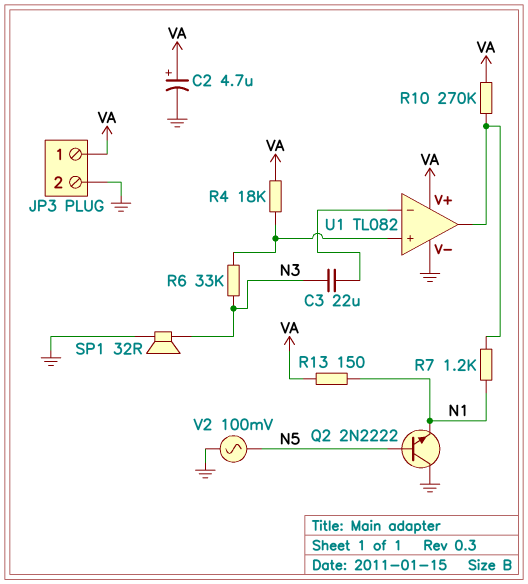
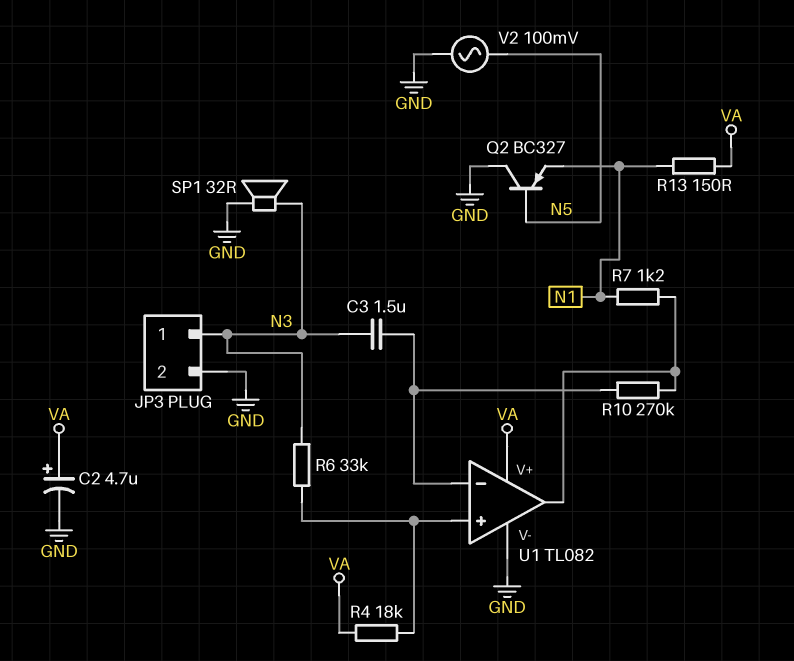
C3: 22uF (N3, U1/in-) -> 1.5uF (N3, U1/in-)
JP3 pin 1: VA -> N3
Q2: NPN 2N2222 (B N5, C GND, E N1) -> PNP BC327 (B N5, C GND, E N1)
R10: 270k (U1/out, VA) -> 270k (U1/in-, U1/out)

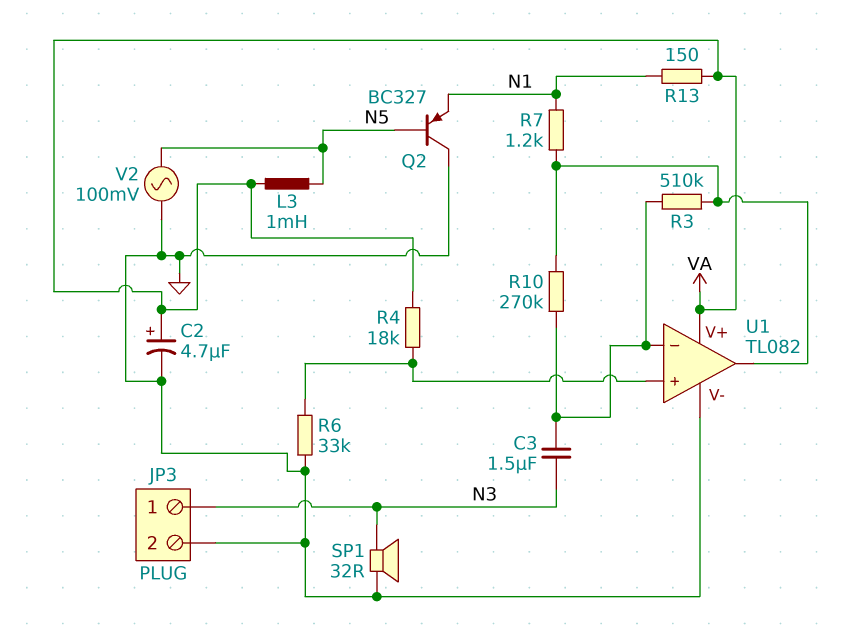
L3: none -> 1mH (N5, VA)
R3: none -> 510k (U1/in-, U1/out)
R6: 33k (N3, U1/in+) -> 33k (GND, U1/in+)

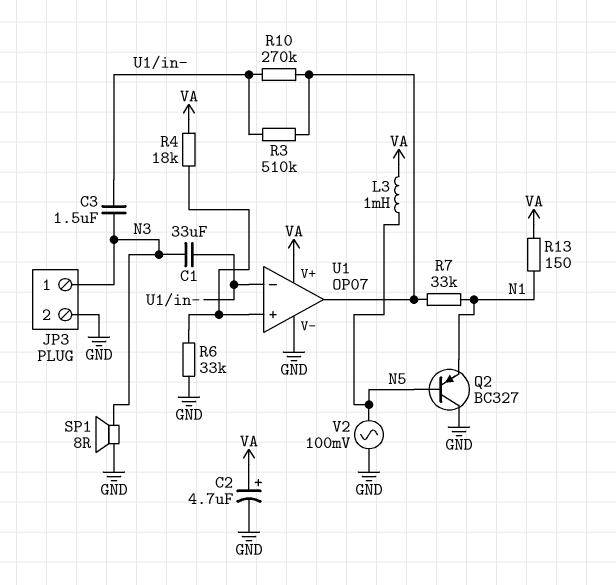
C1: none -> 33uF (N3, U1/in-)
R7: 1.2k (N1, U1/out) -> 33k (N1, U1/out)
SP1: speaker 32R (GND, N3) -> speaker 8R (GND, N3)
U1: TL082 -> OP07

